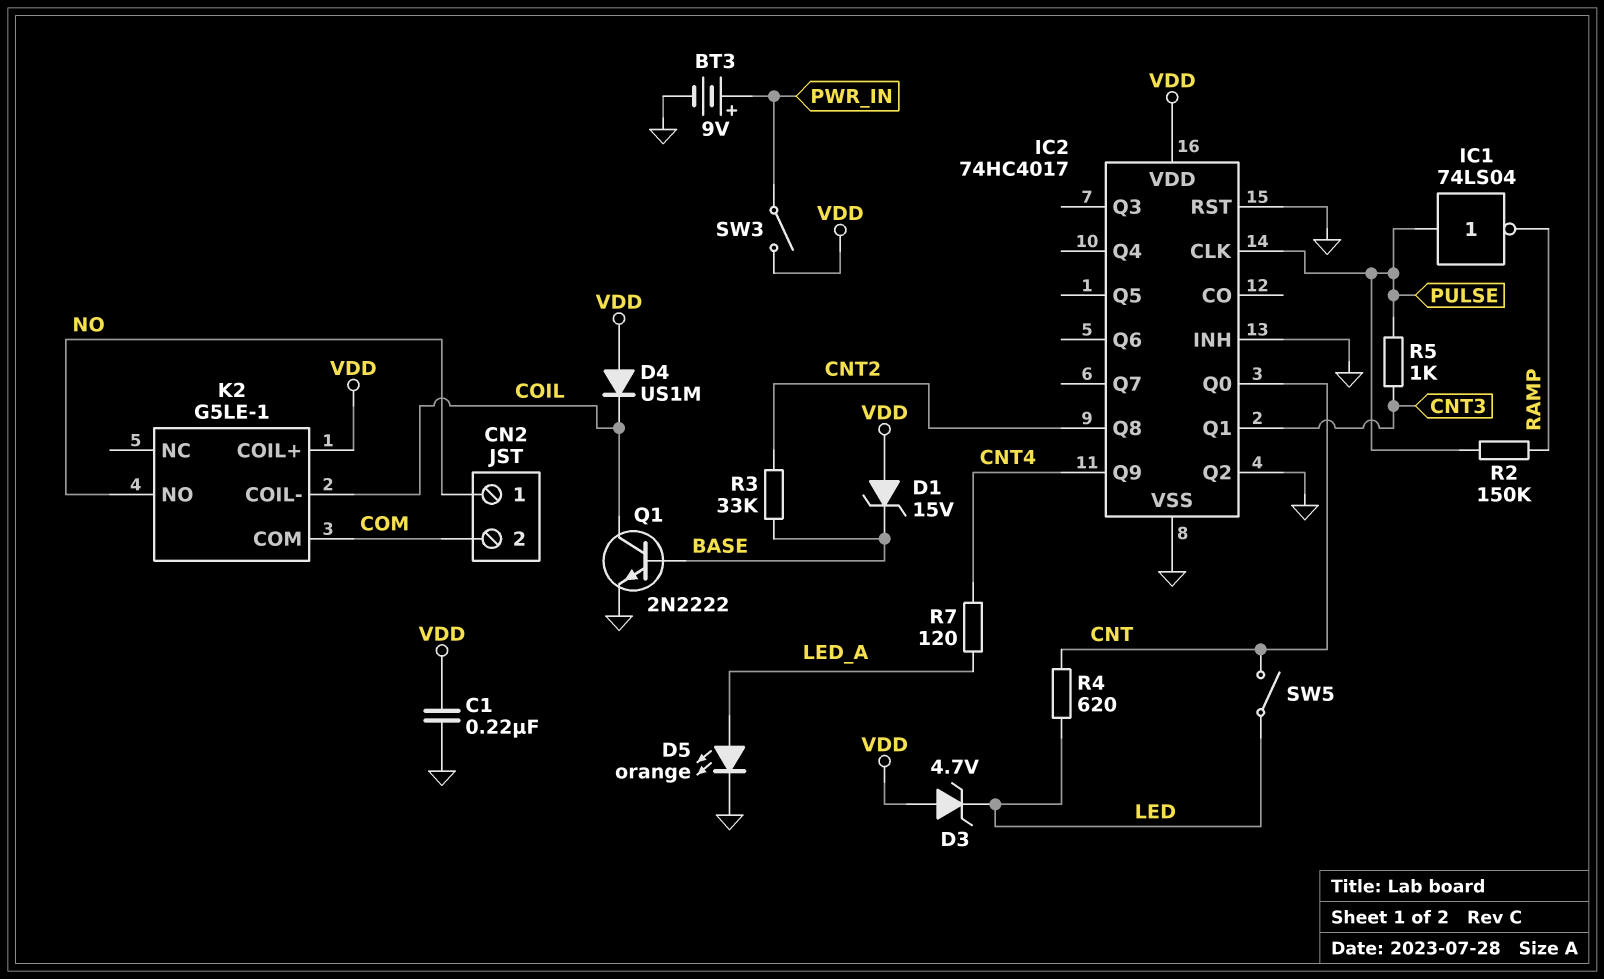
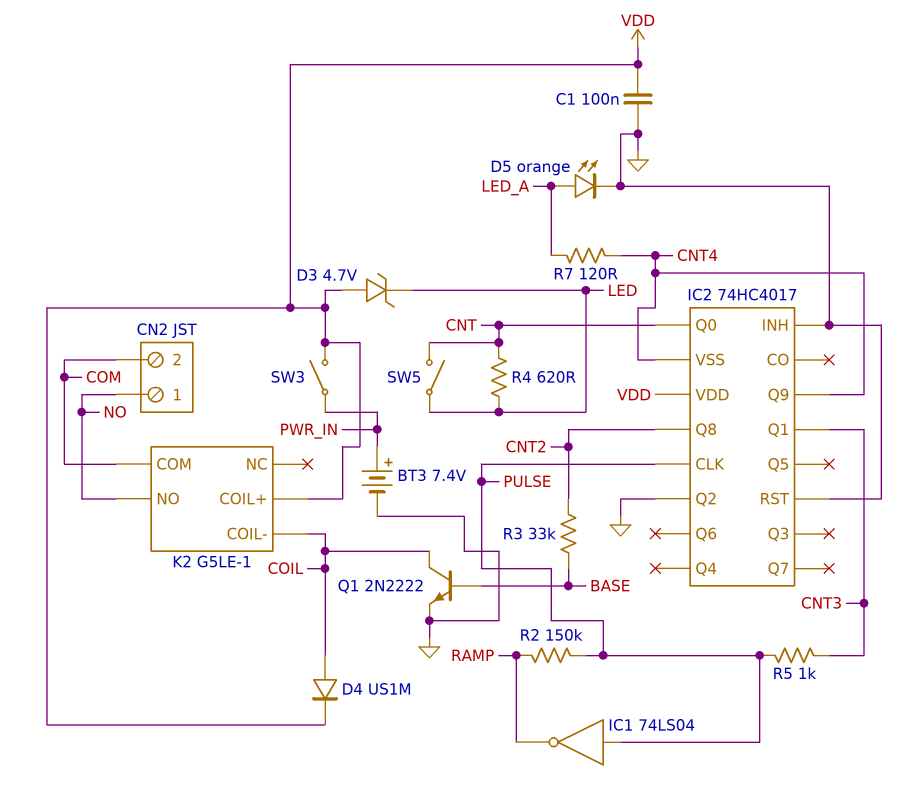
BT3: 9V (plus PWR_IN, minus GND) -> 7.4V (plus PWR_IN, minus GND)
C1: 220nF (GND, VDD) -> 100nF (GND, VDD)
D1: zener 15V (A VDD, K BASE) -> none
D4: diode US1M (A VDD, K COIL) -> diode US1M (A COIL, K VDD)
IC2 pin VSS: GND -> CNT4

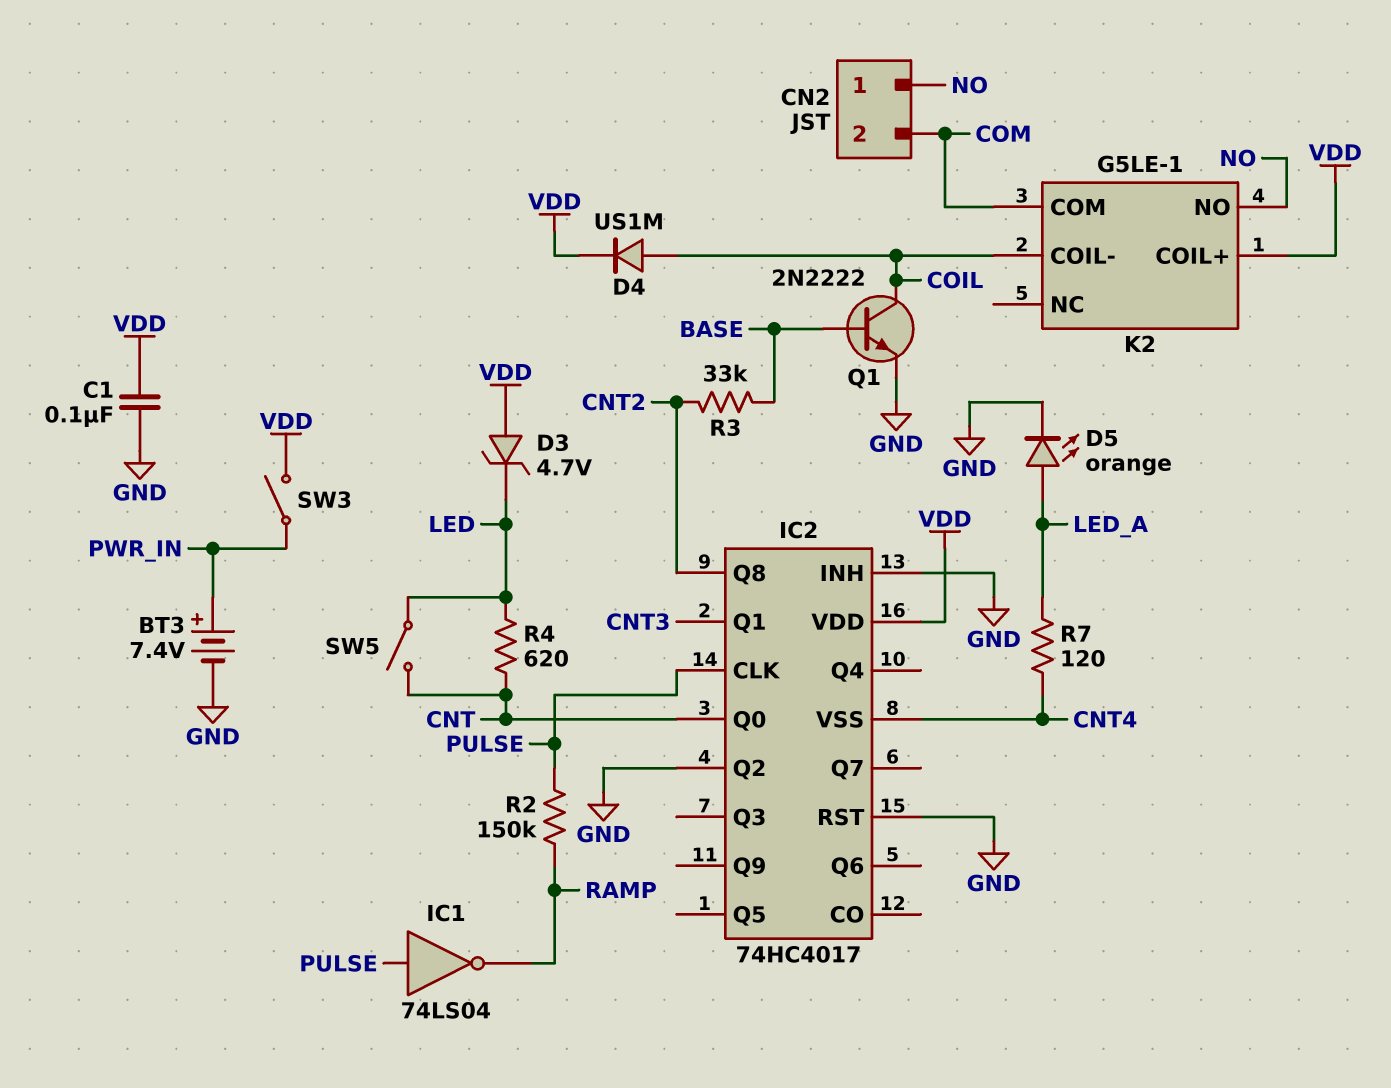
IC2 pin Q9: CNT4 -> none
R5: 1k (CNT3, PULSE) -> none

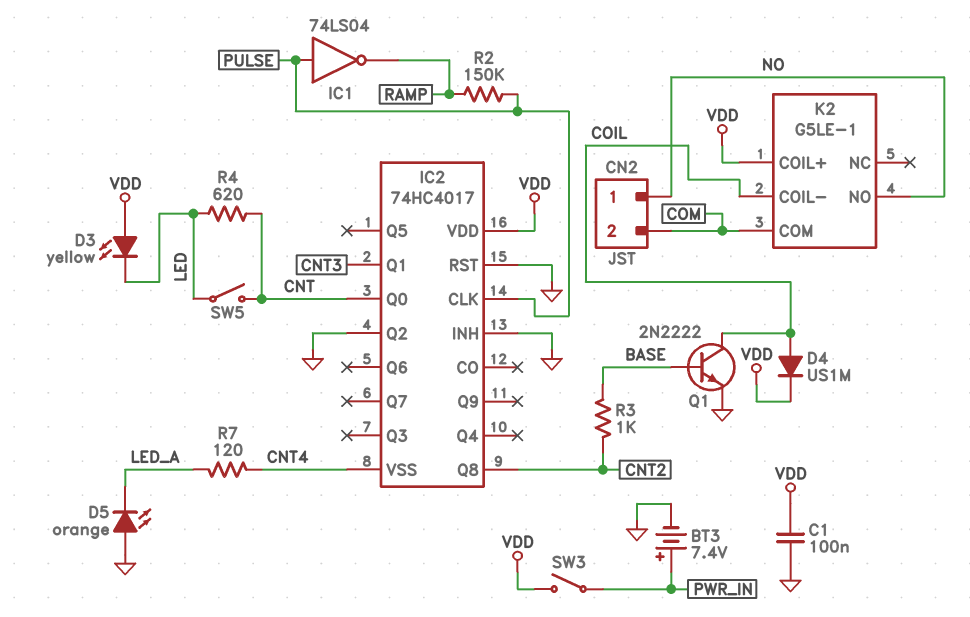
D3: zener 4.7V (A VDD, K LED) -> LED yellow (A VDD, K LED)
D5: LED orange (A LED_A, K GND) -> LED orange (A GND, K LED_A)
R3: 33k (BASE, CNT2) -> 1k (BASE, CNT2)

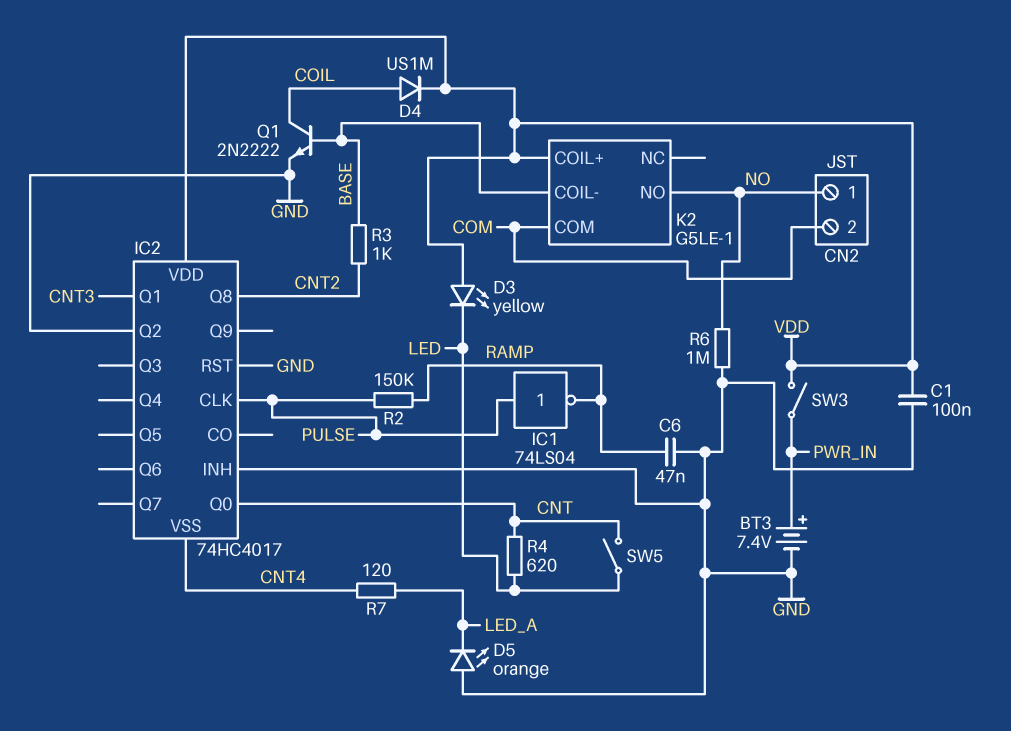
C6: none -> 47nF (GND, RAMP)
K2 pin COIL-: COIL -> BASE
R6: none -> 1M (GND, NO)

